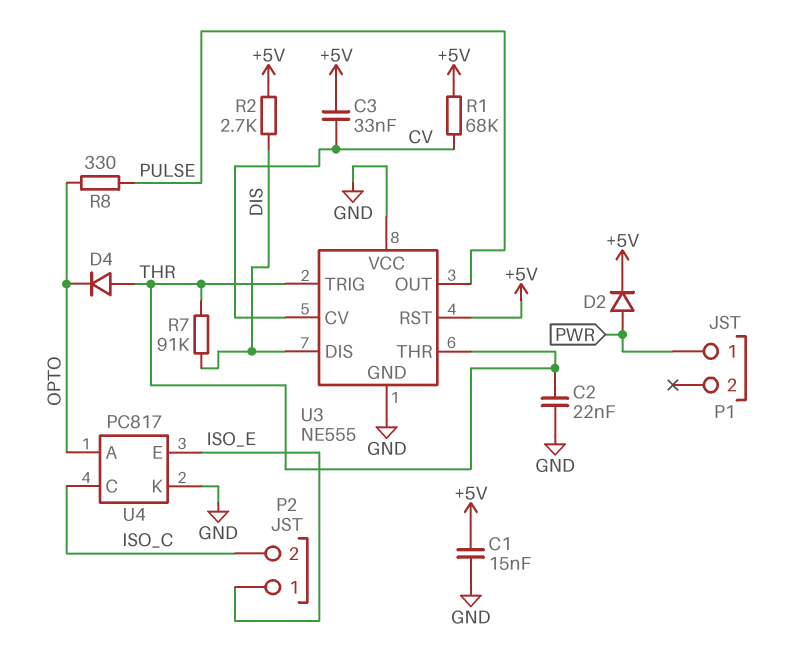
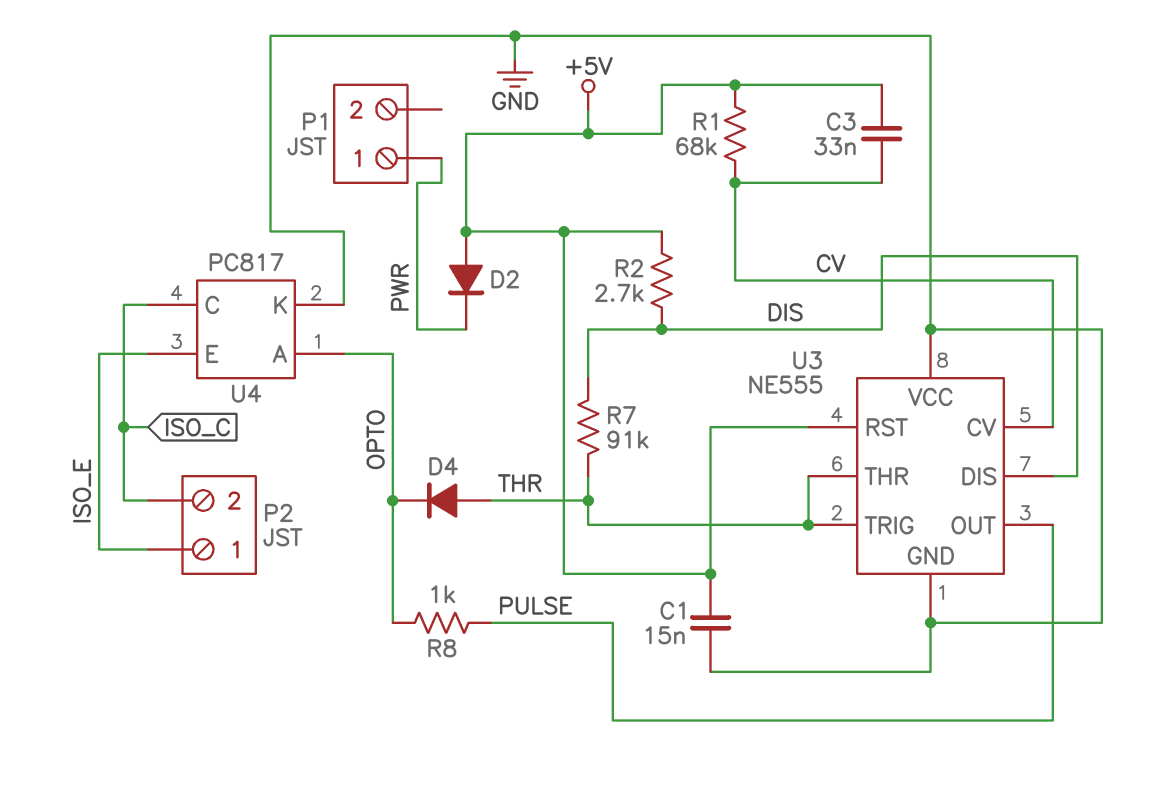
C2: 22nF (GND, THR) -> none
D2: diode (A PWR, K +5V) -> diode (A +5V, K PWR)
R8: 330 (OPTO, PULSE) -> 1k (OPTO, PULSE)

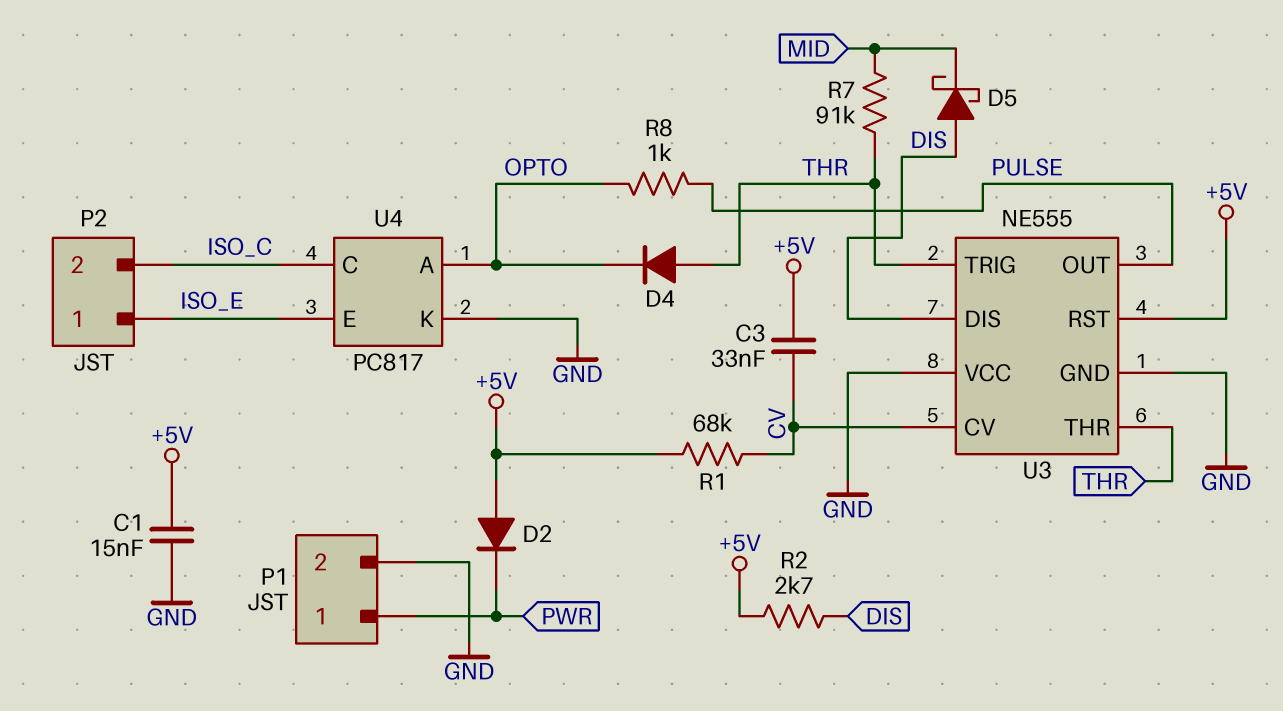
D5: none -> schottky (A DIS, K MID)
P1 pin 2: none -> GND
R7: 91k (DIS, THR) -> 91k (MID, THR)

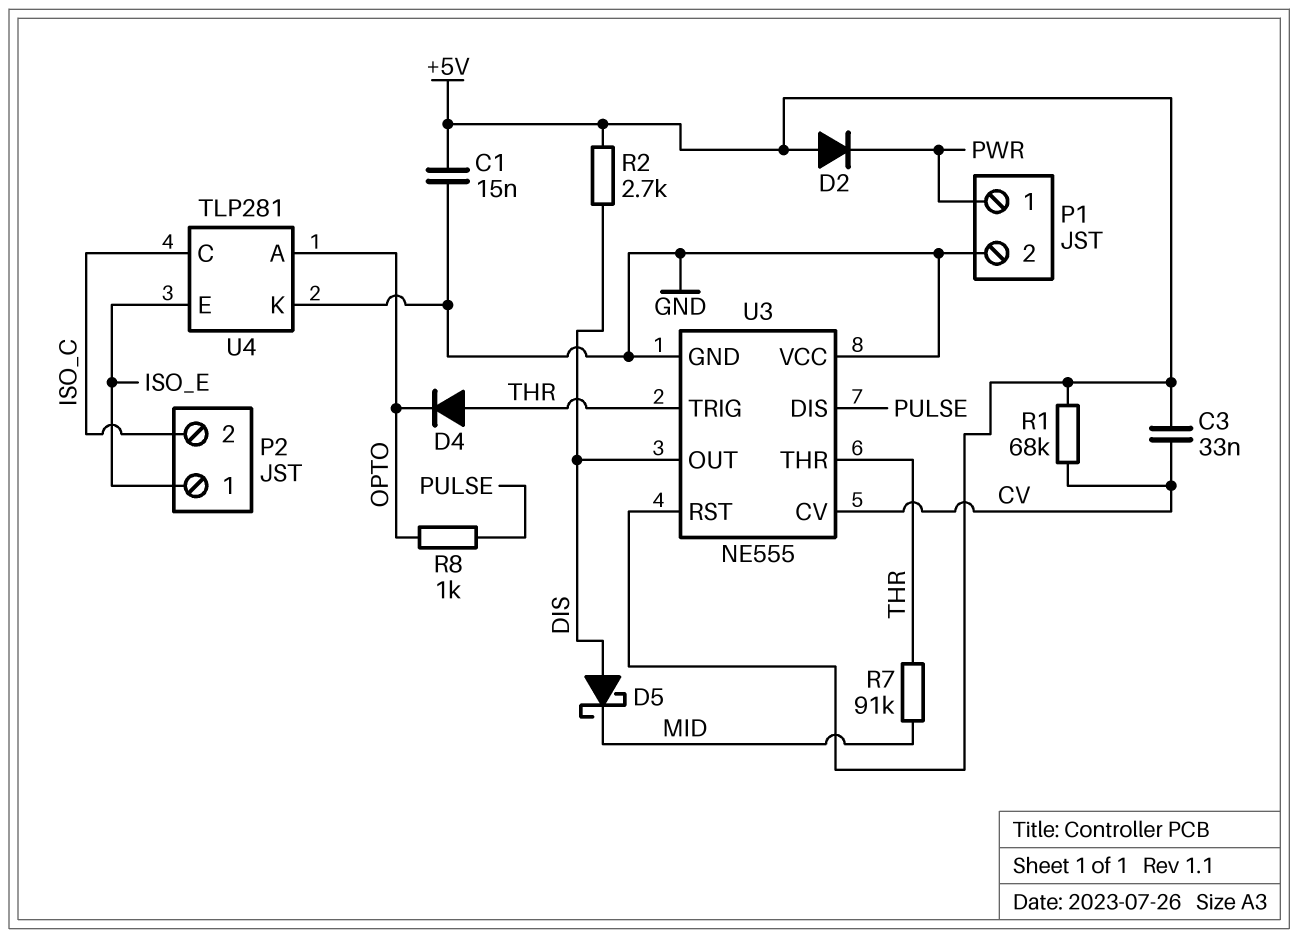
U3 pin DIS: DIS -> PULSE
U3 pin OUT: PULSE -> DIS
U4: PC817 -> TLP281

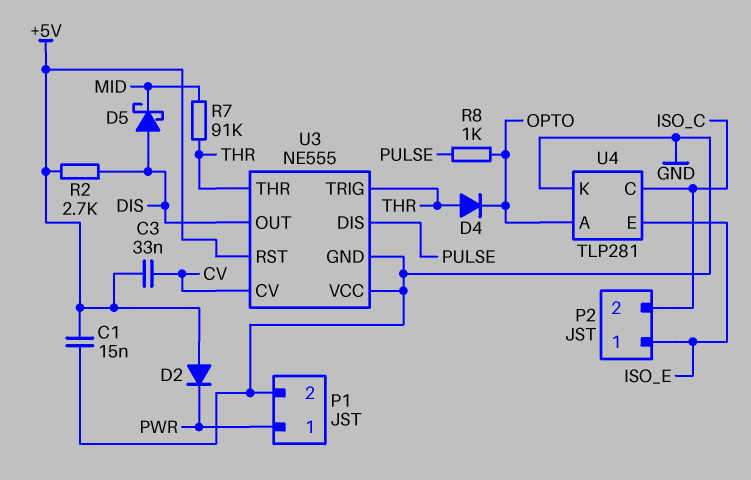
R1: 68k (+5V, CV) -> none

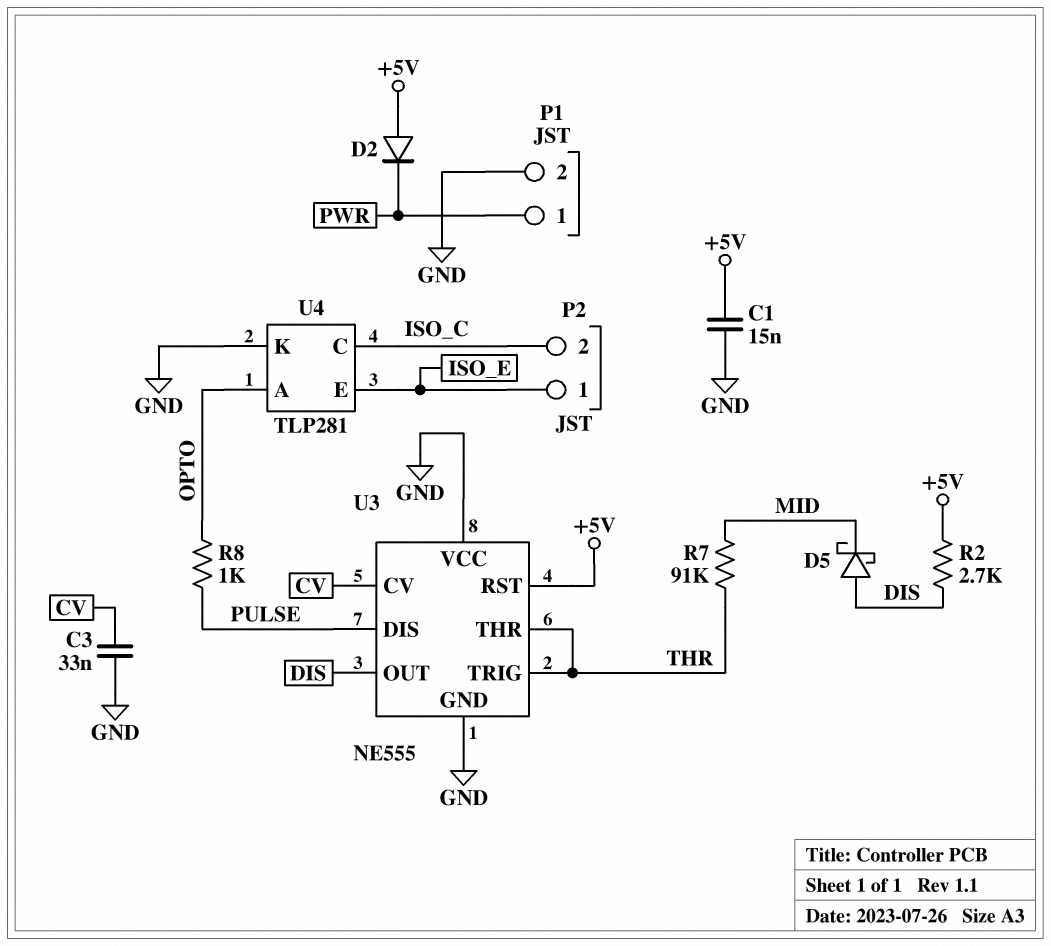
C3: 33nF (+5V, CV) -> 33nF (CV, GND)
D4: diode (A THR, K OPTO) -> none

